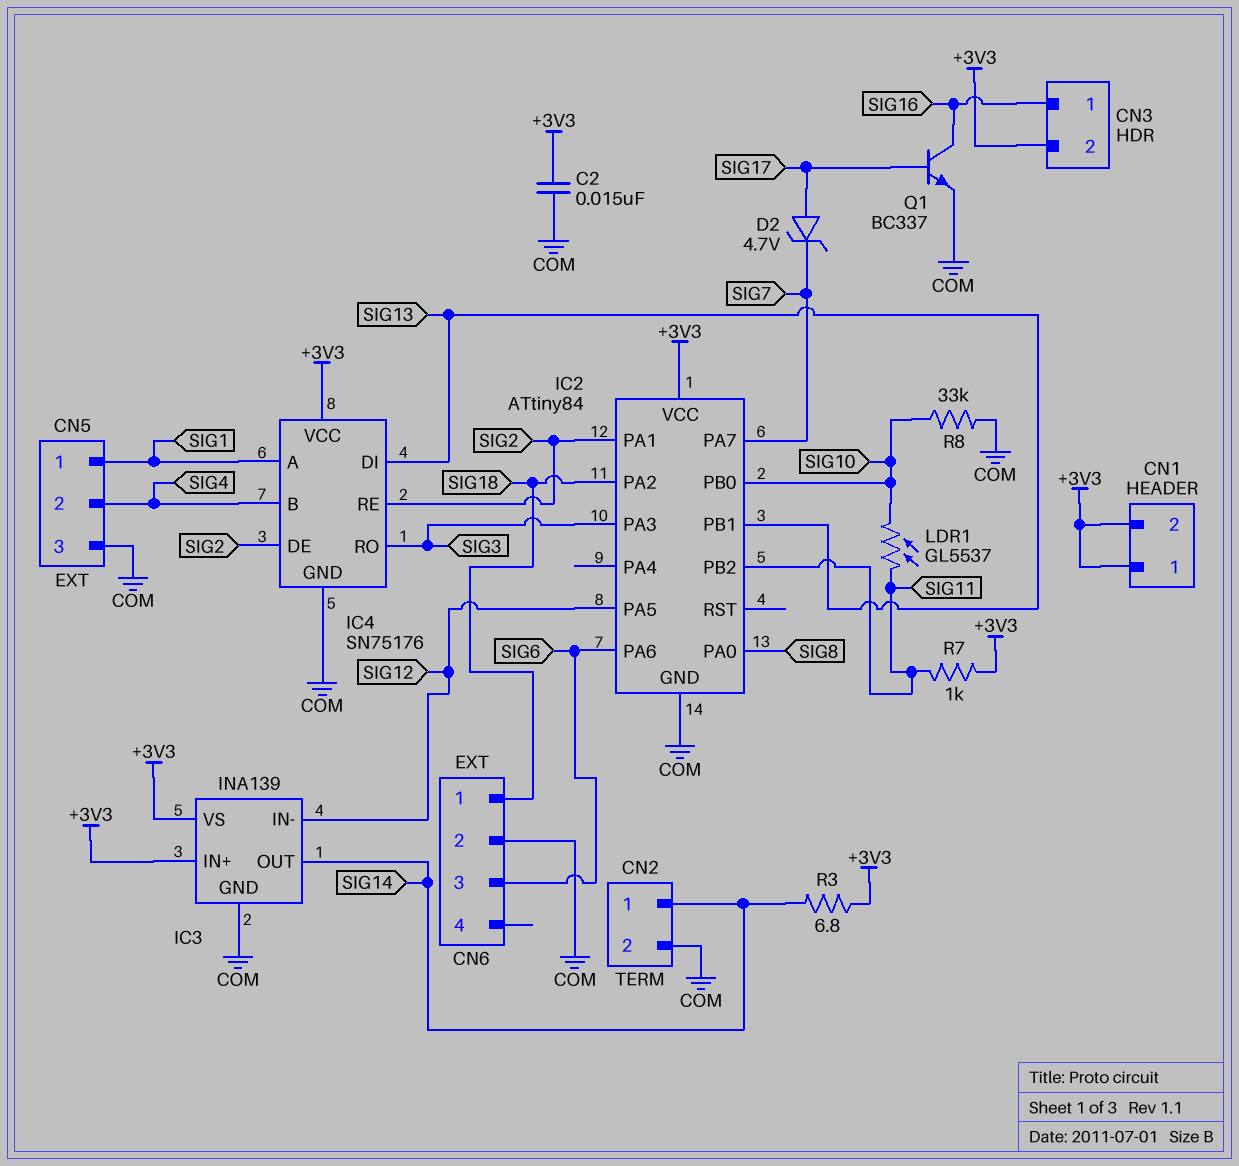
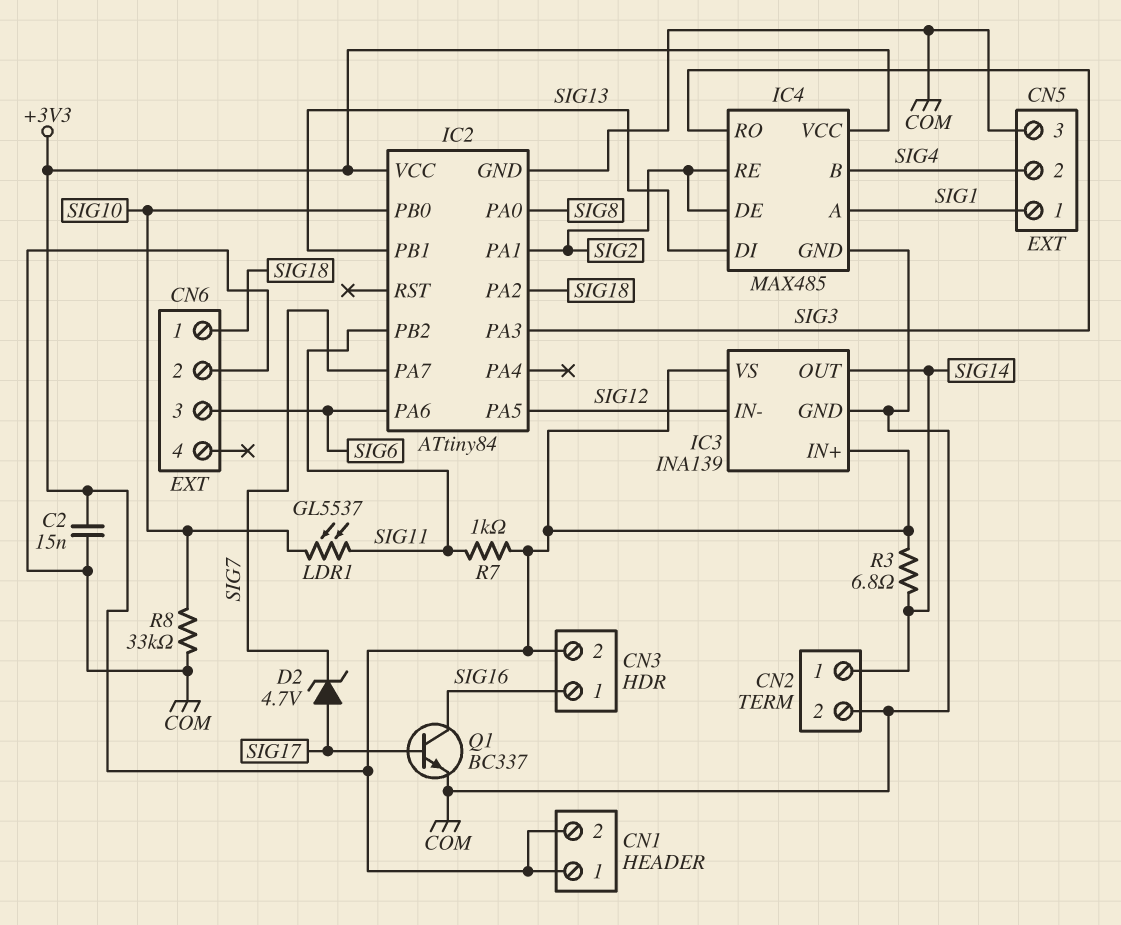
IC4: SN75176 -> MAX485

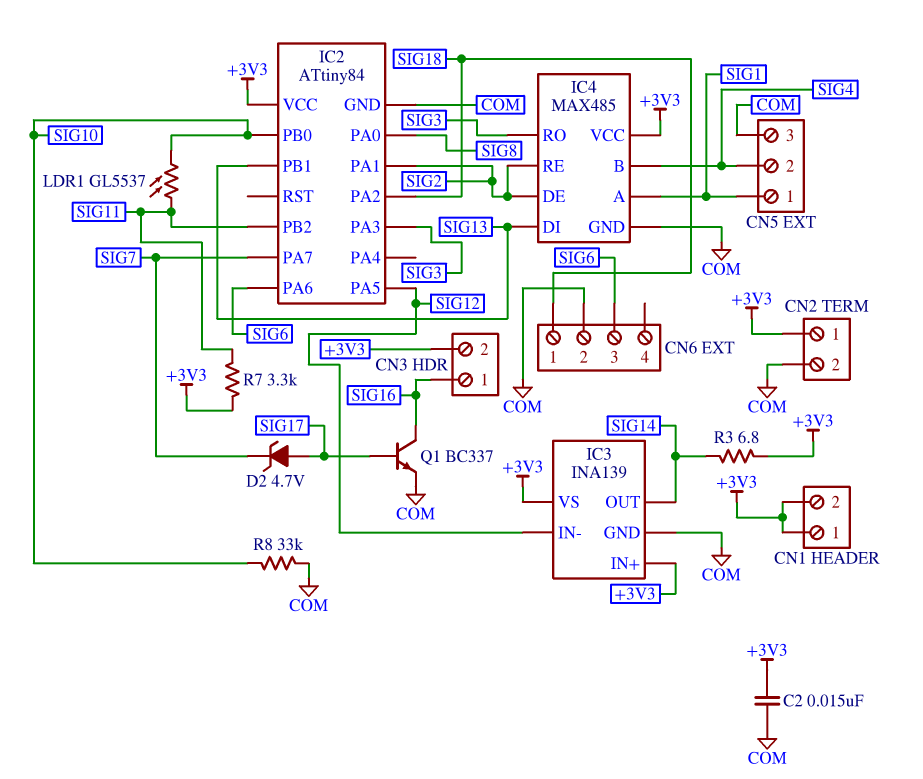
CN2 pin 1: SIG14 -> +3V3
R7: 1k (+3V3, SIG11) -> 3.3k (+3V3, SIG11)

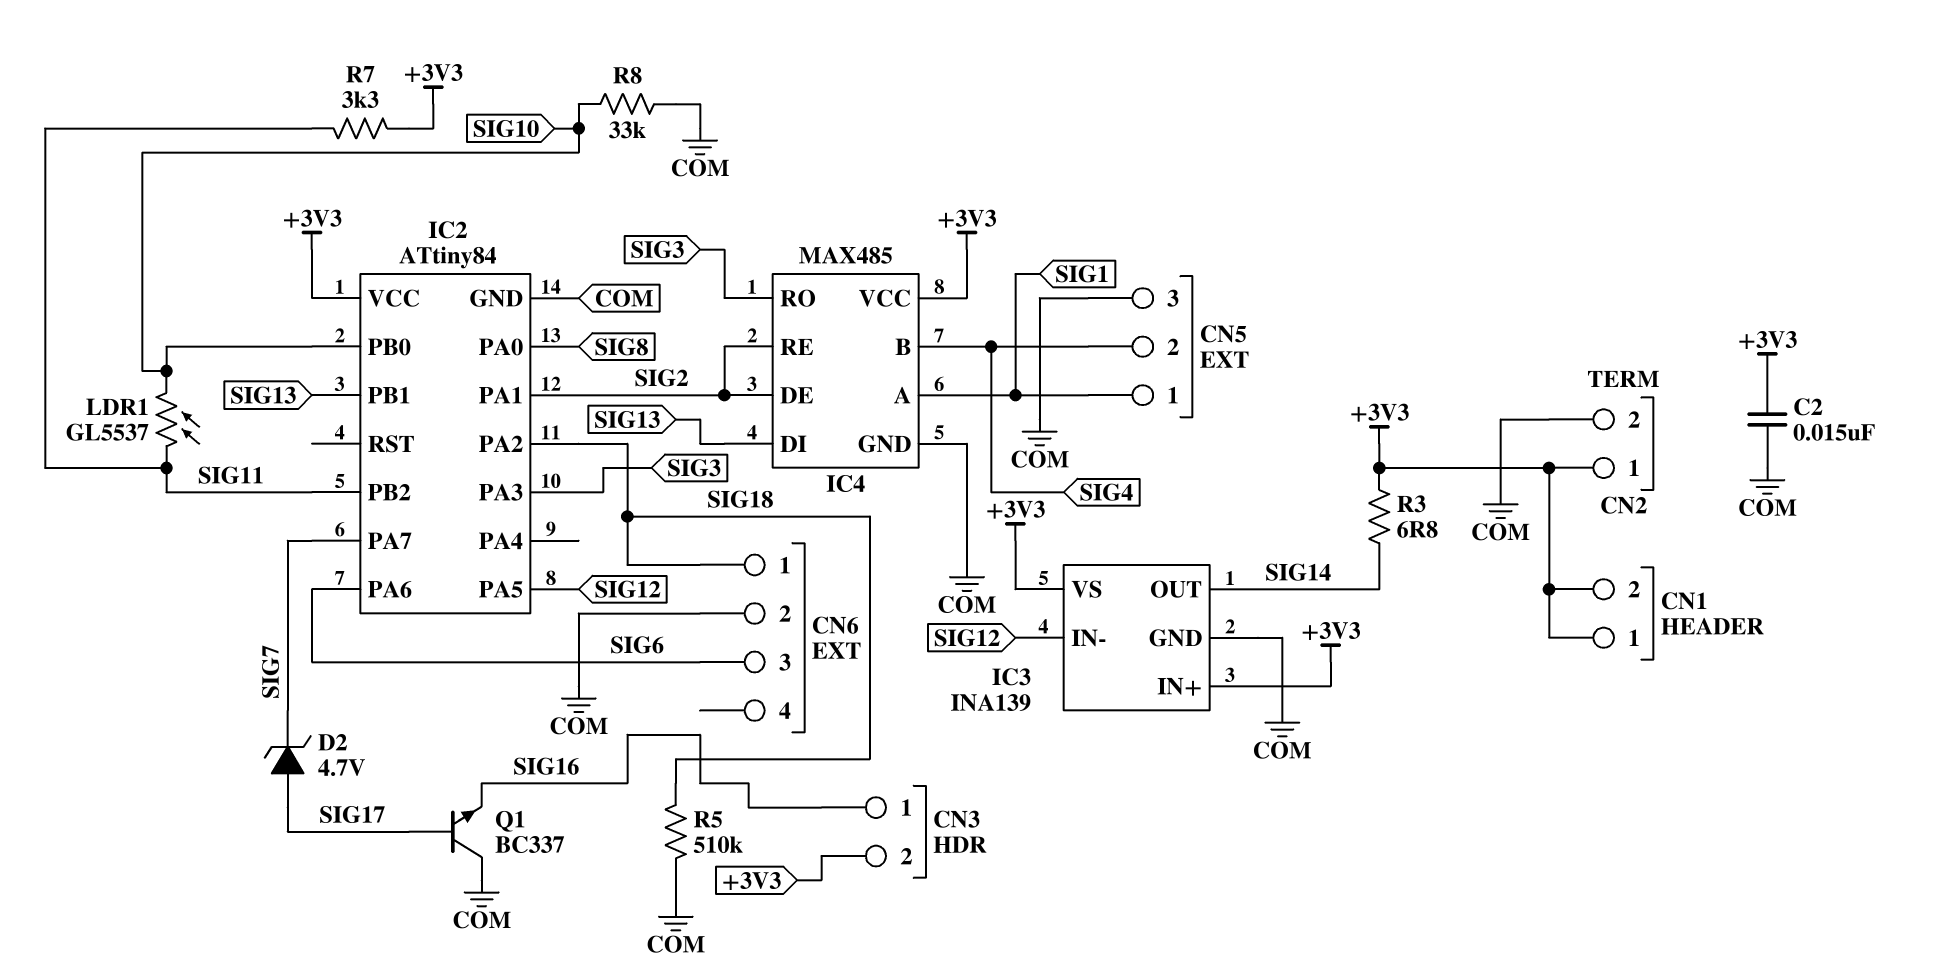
Q1: NPN BC337 (B SIG17, C SIG16, E COM) -> NPN BC337 (B SIG17, C COM, E SIG16)
R5: none -> 510k (COM, SIG18)

